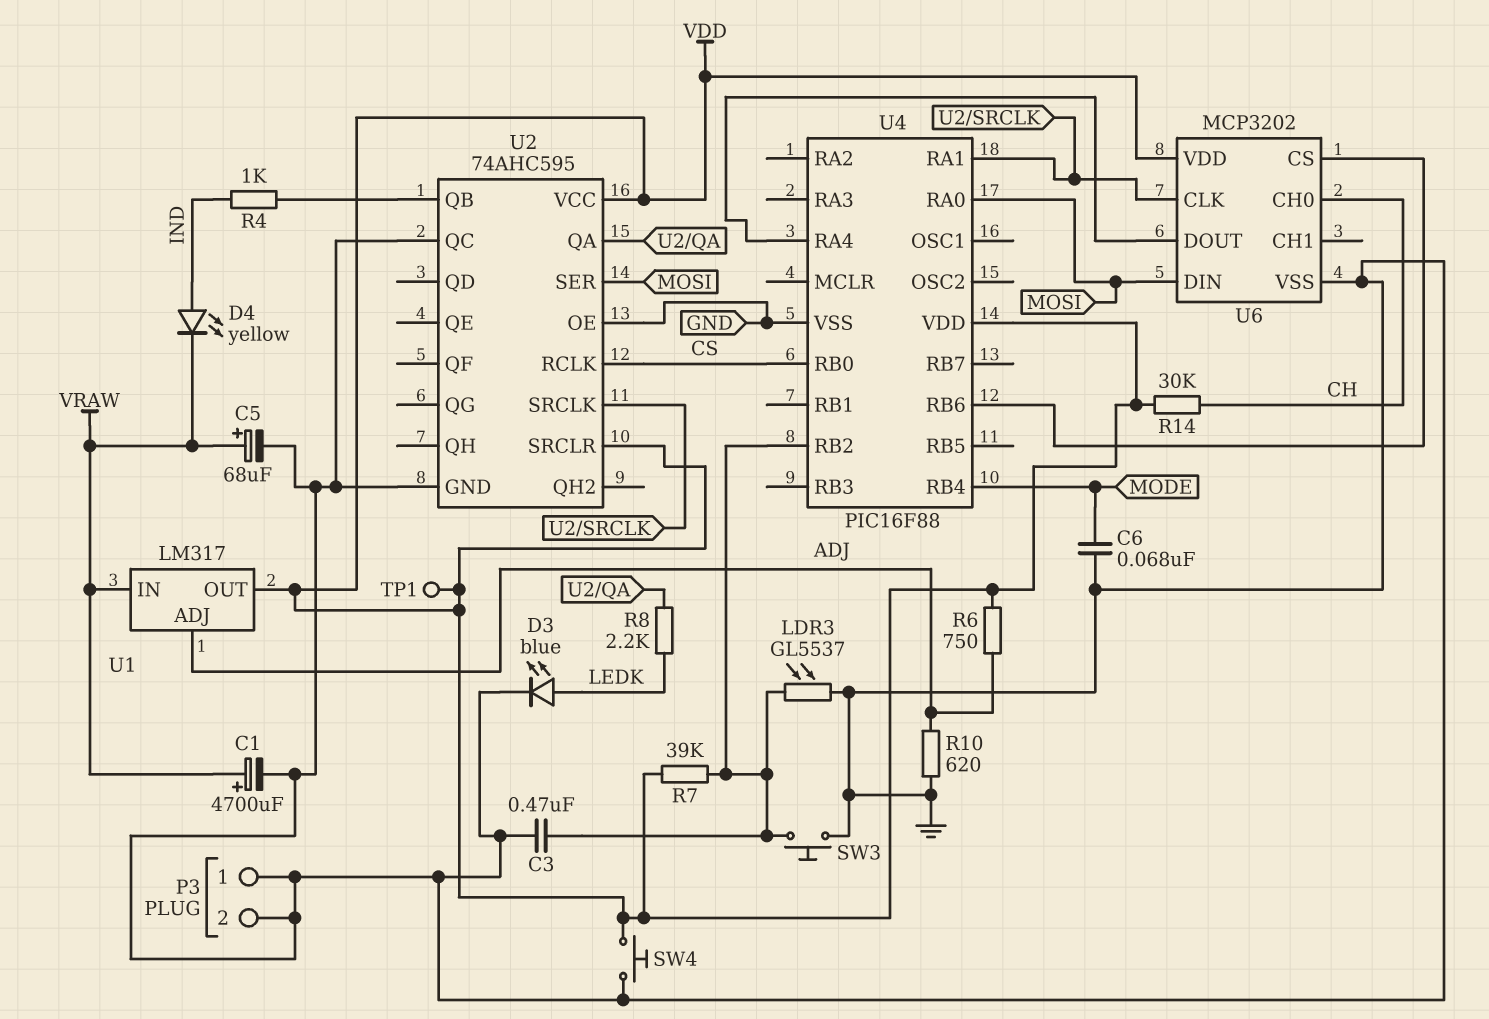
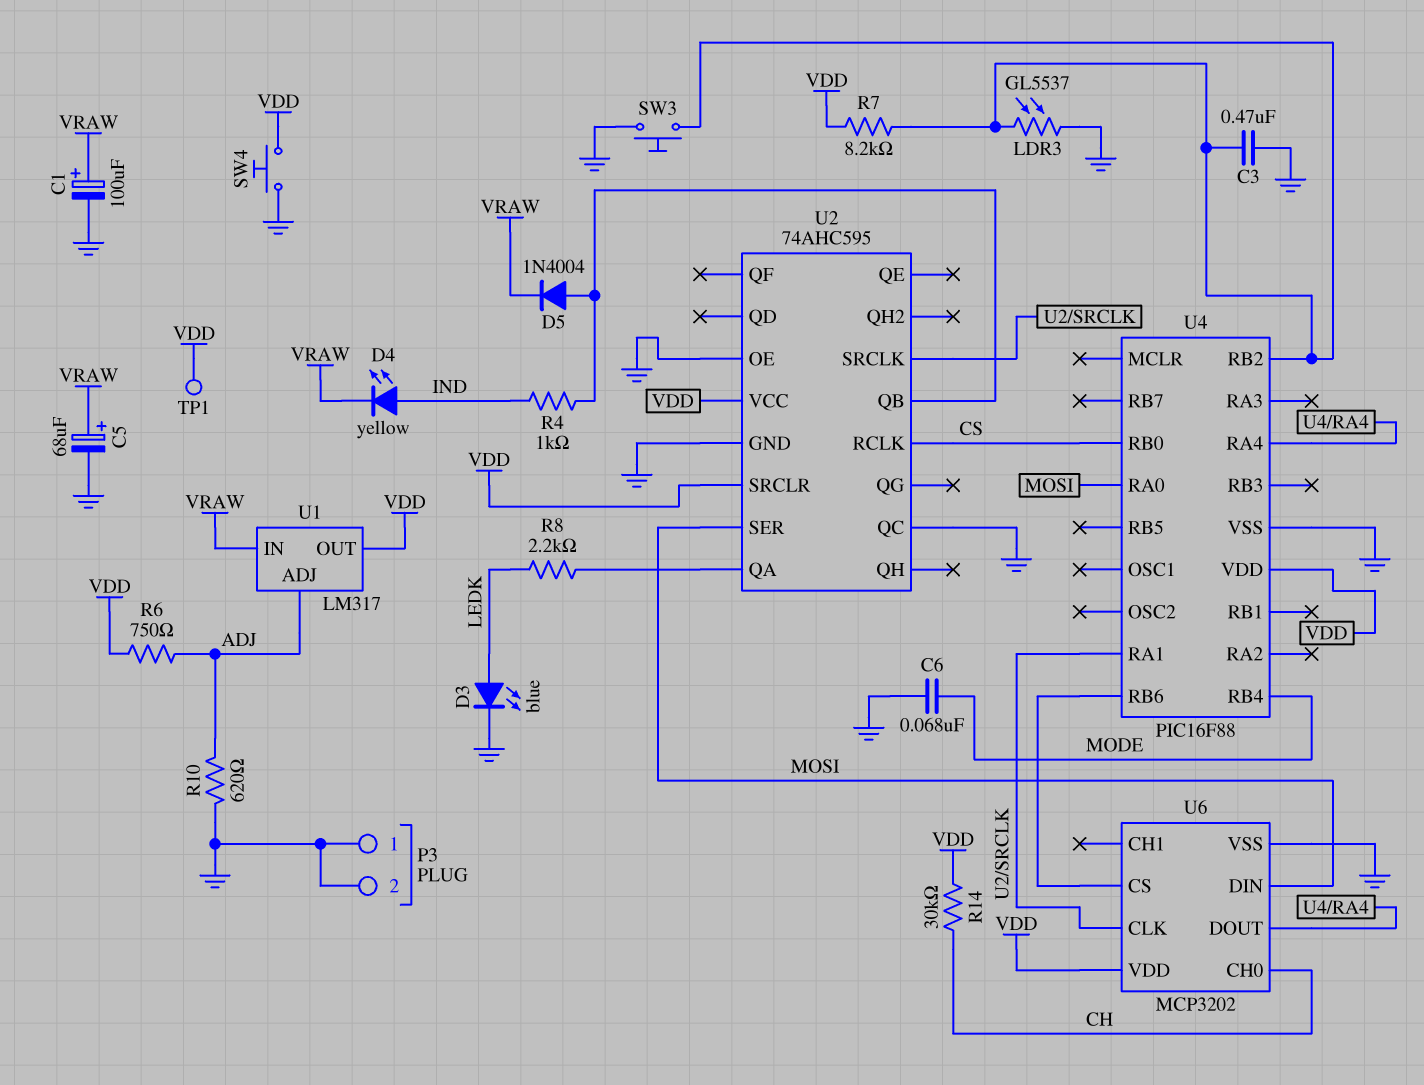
C1: 4700uF (plus VRAW, minus GND) -> 100uF (plus VRAW, minus GND)
D5: none -> diode 1N4004 (A U2/QB, K VRAW)
R7: 39k (U4/RB2, VDD) -> 8.2k (U4/RB2, VDD)

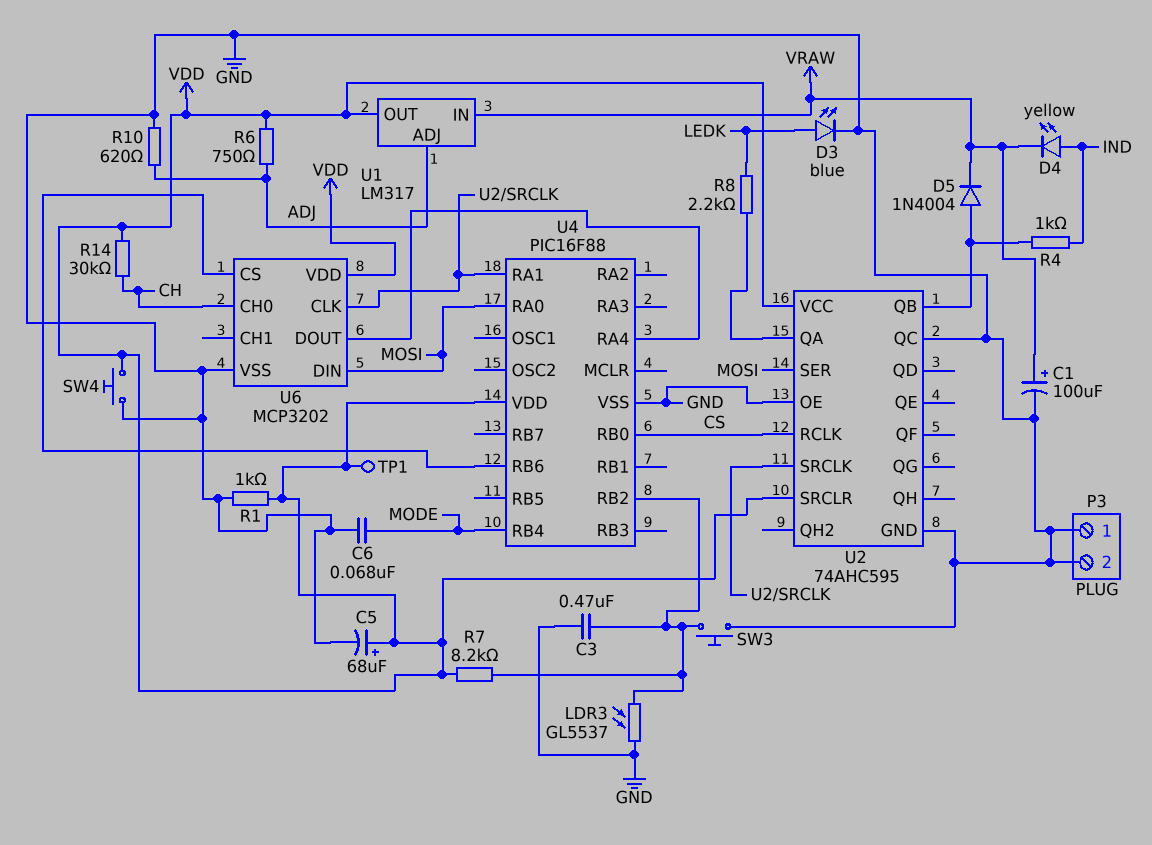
C5: 68uF (plus VRAW, minus GND) -> 68uF (plus VDD, minus GND)
R1: none -> 1k (GND, VDD)

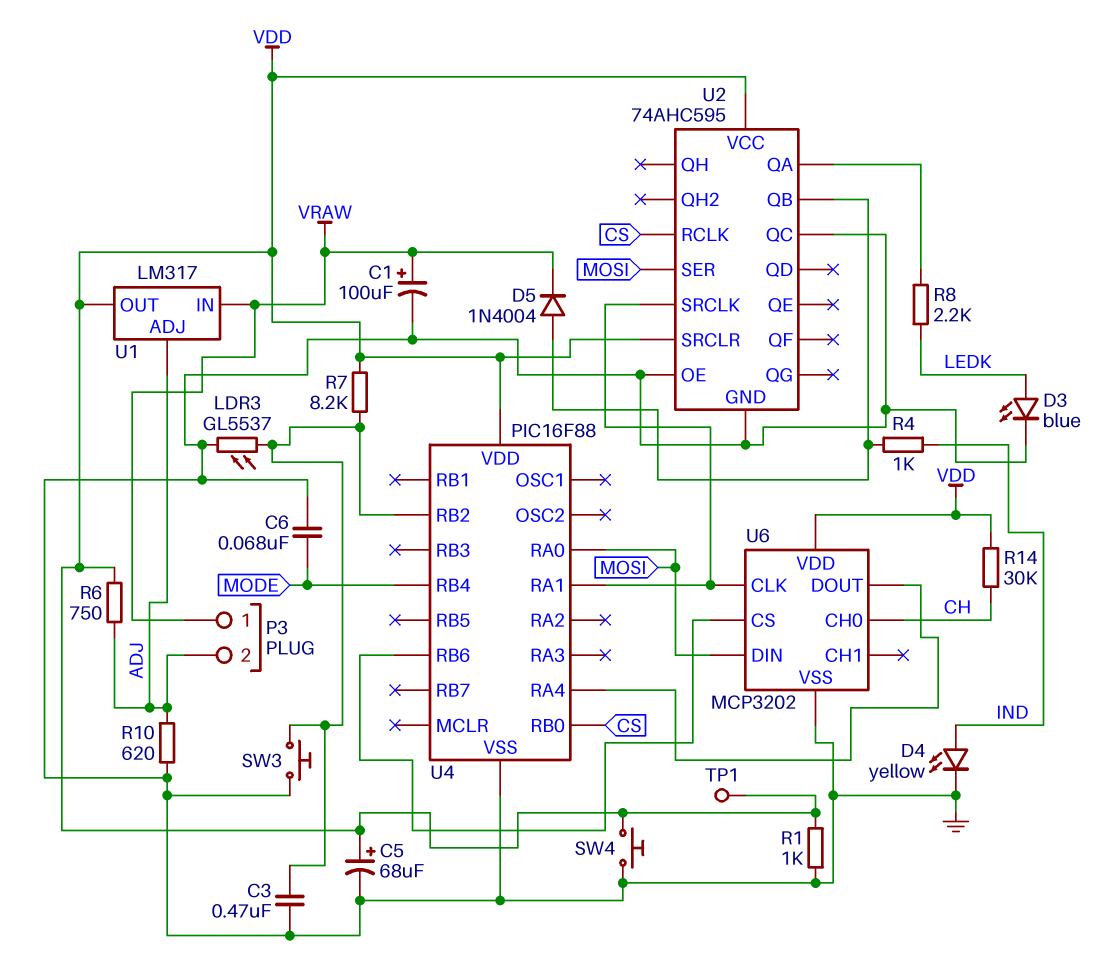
D4: LED yellow (A IND, K VRAW) -> LED yellow (A IND, K GND)
P3 pin 1: GND -> VRAW
P3 pin 2: GND -> ADJ

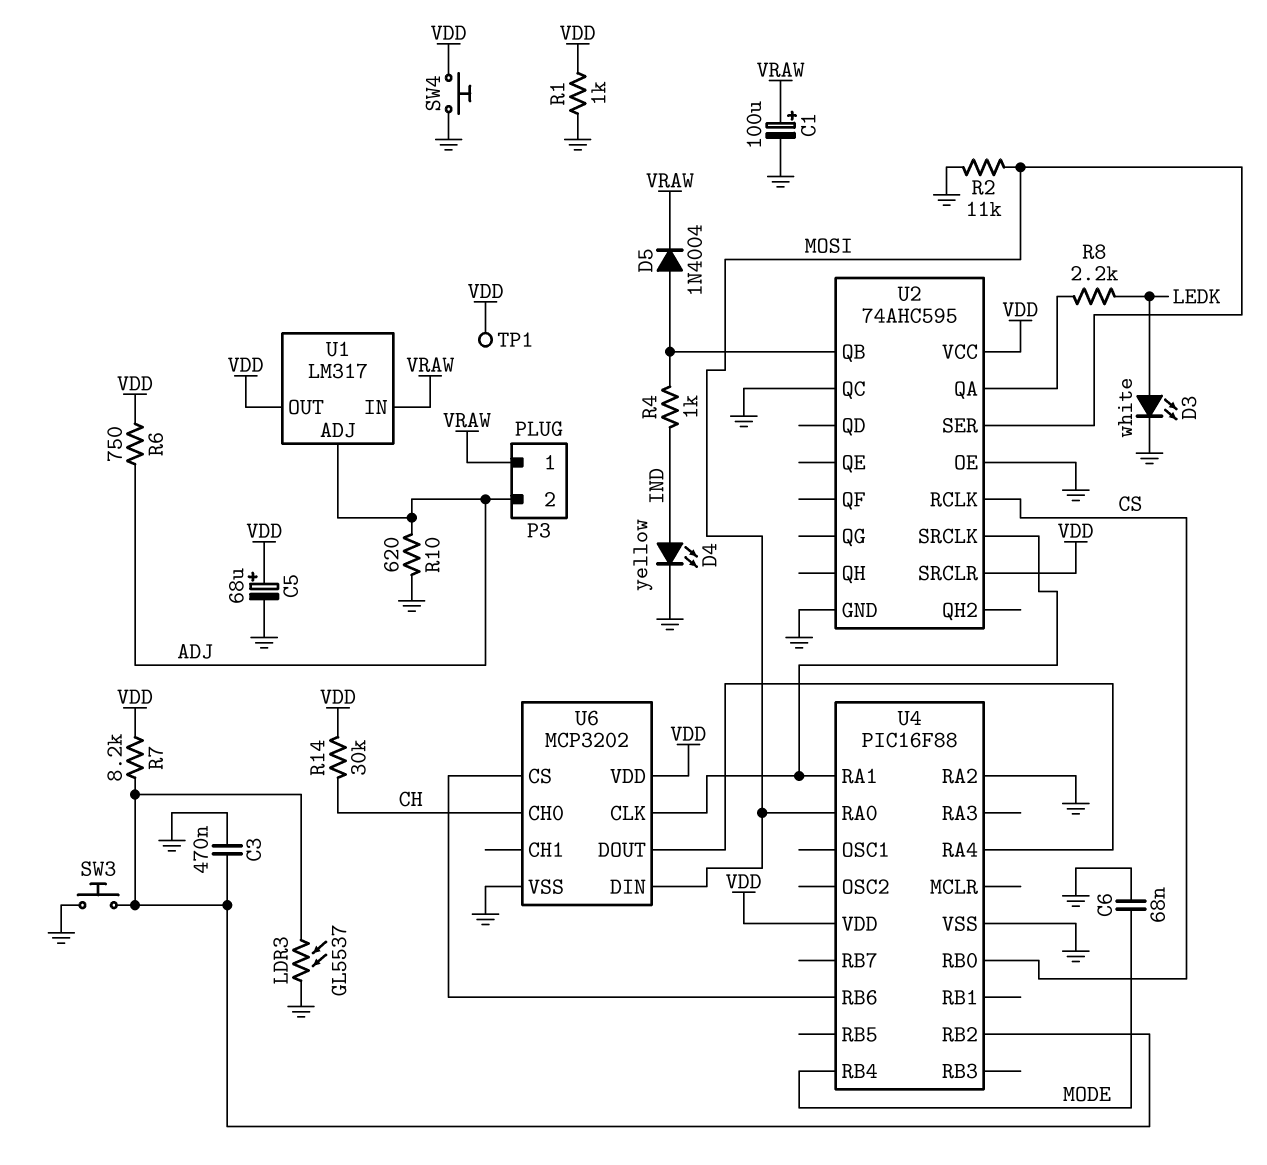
D3: LED blue (A LEDK, K GND) -> LED white (A LEDK, K GND)
R2: none -> 11k (GND, MOSI)
U4 pin RA2: none -> GND

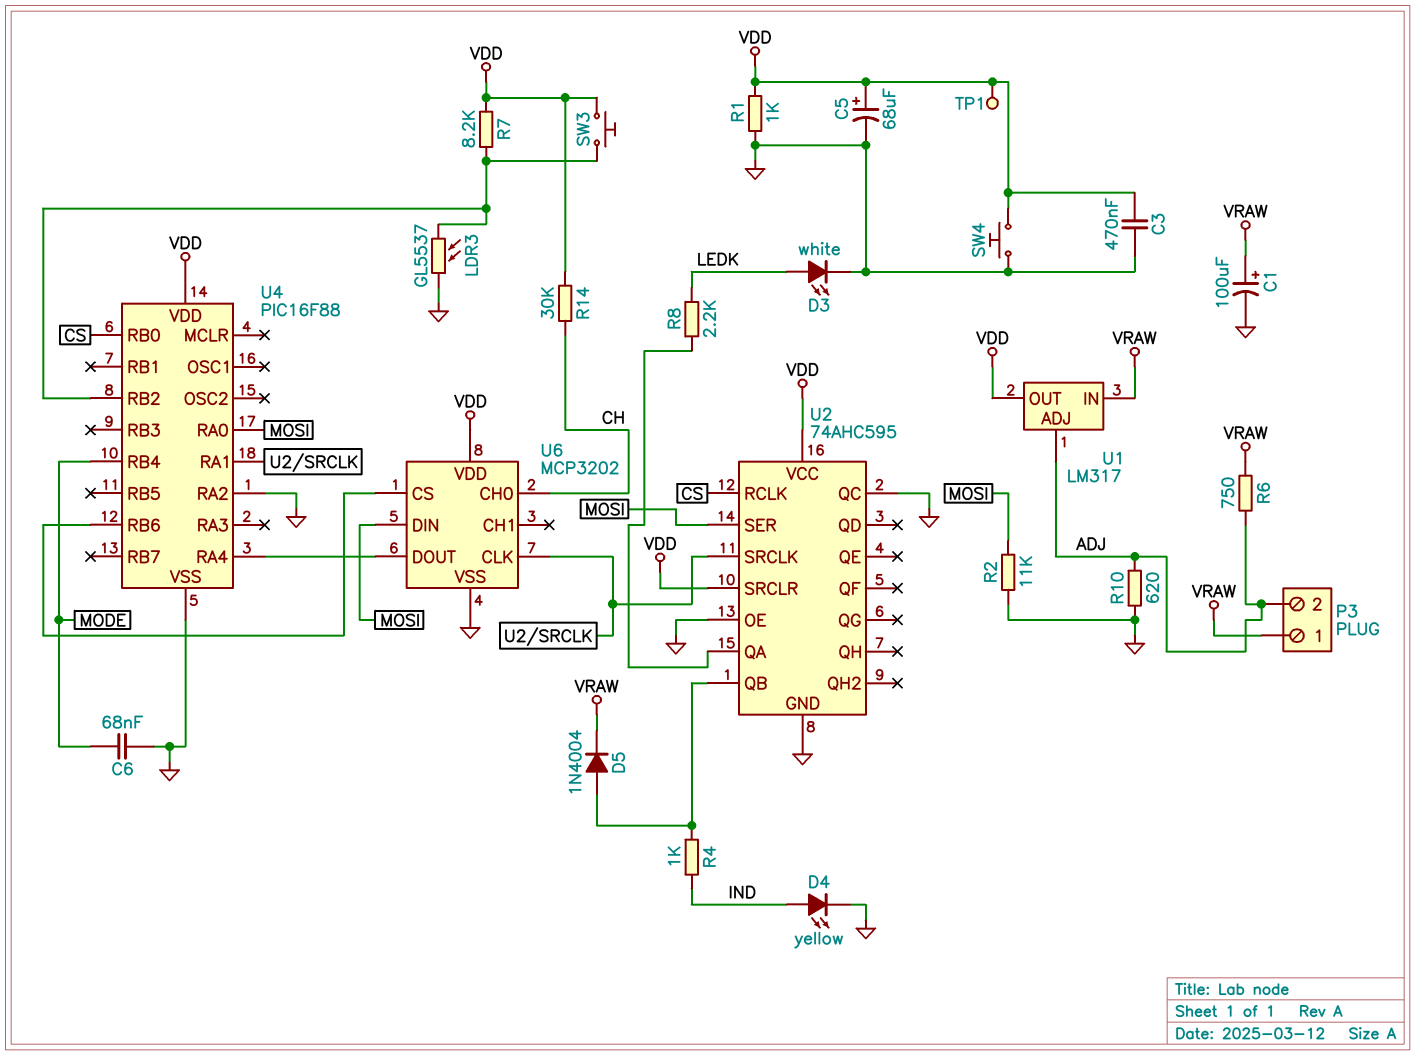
C3: 470nF (GND, U4/RB2) -> 470nF (GND, VDD)
R6: 750 (ADJ, VDD) -> 750 (ADJ, VRAW)
SW3: button (GND, U4/RB2) -> button (U4/RB2, VDD)

